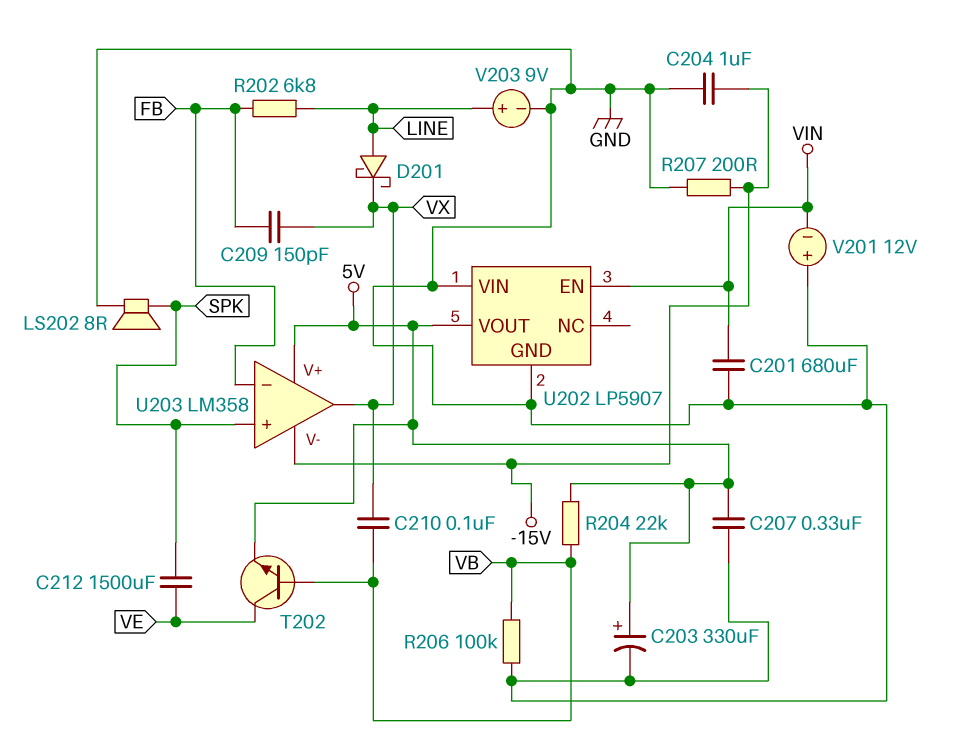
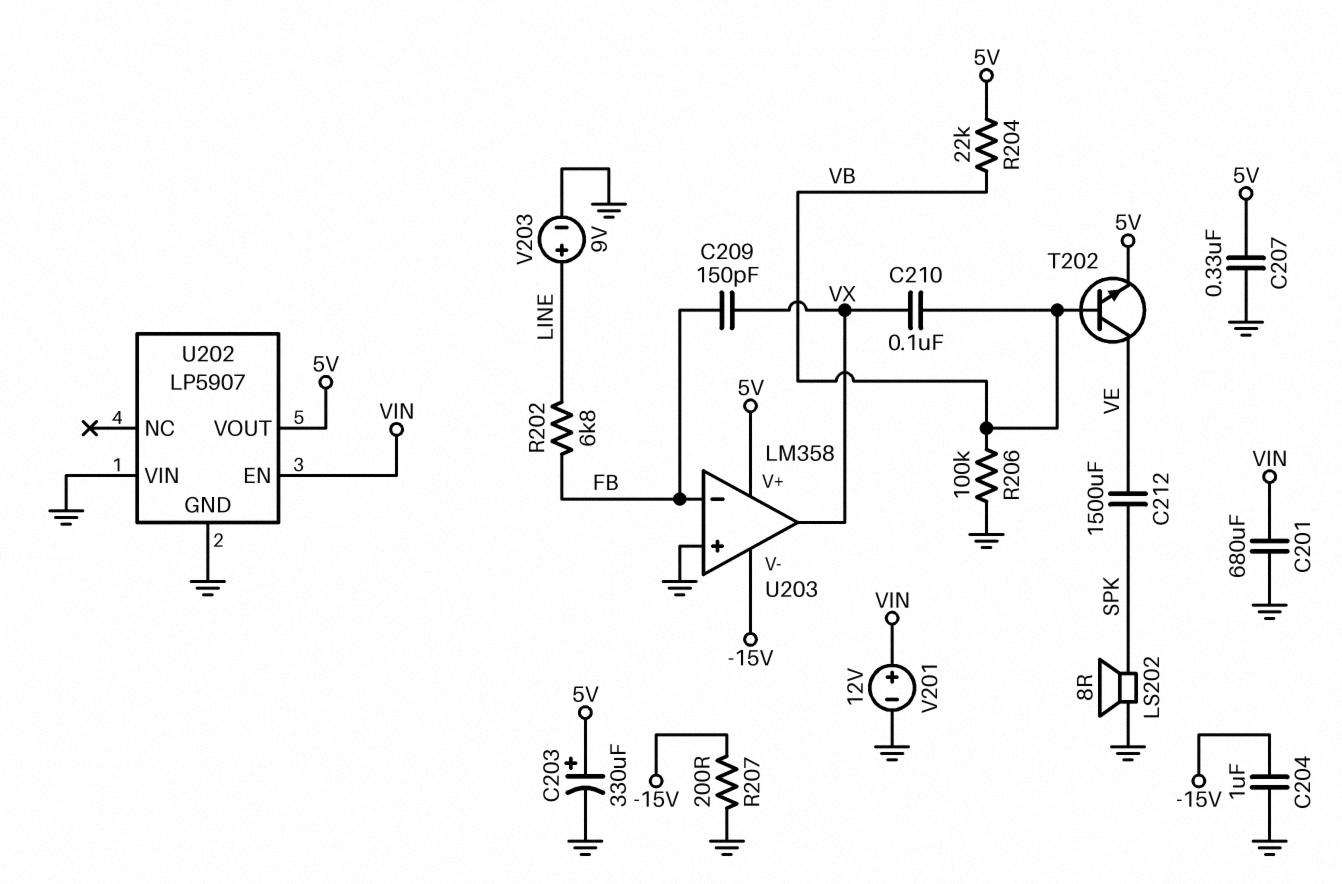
D201: schottky (A LINE, K VX) -> none
U203 pin in+: SPK -> GND
V201: 12V (plus GND, minus VIN) -> 12V (plus VIN, minus GND)

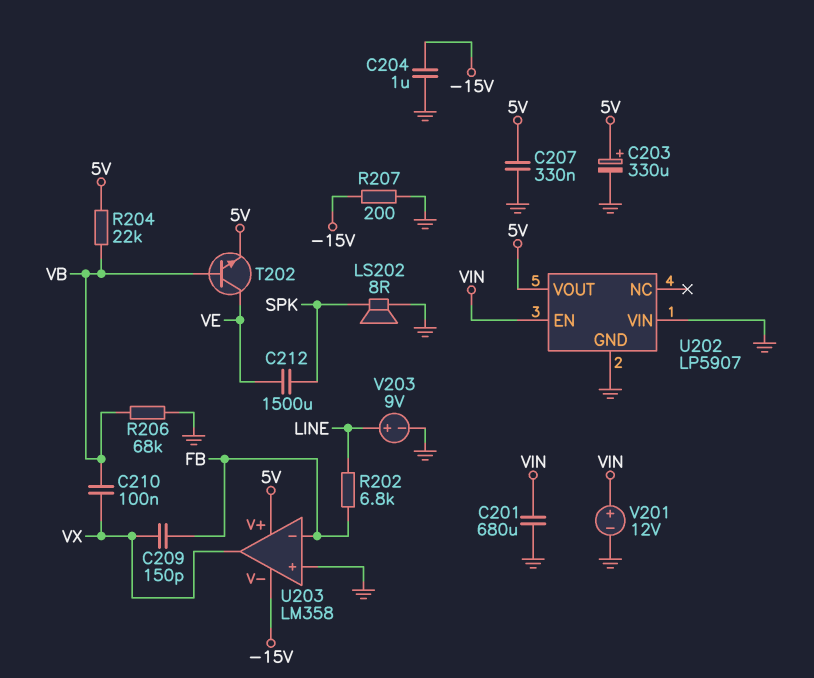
R206: 100k (GND, VB) -> 68k (GND, VB)

